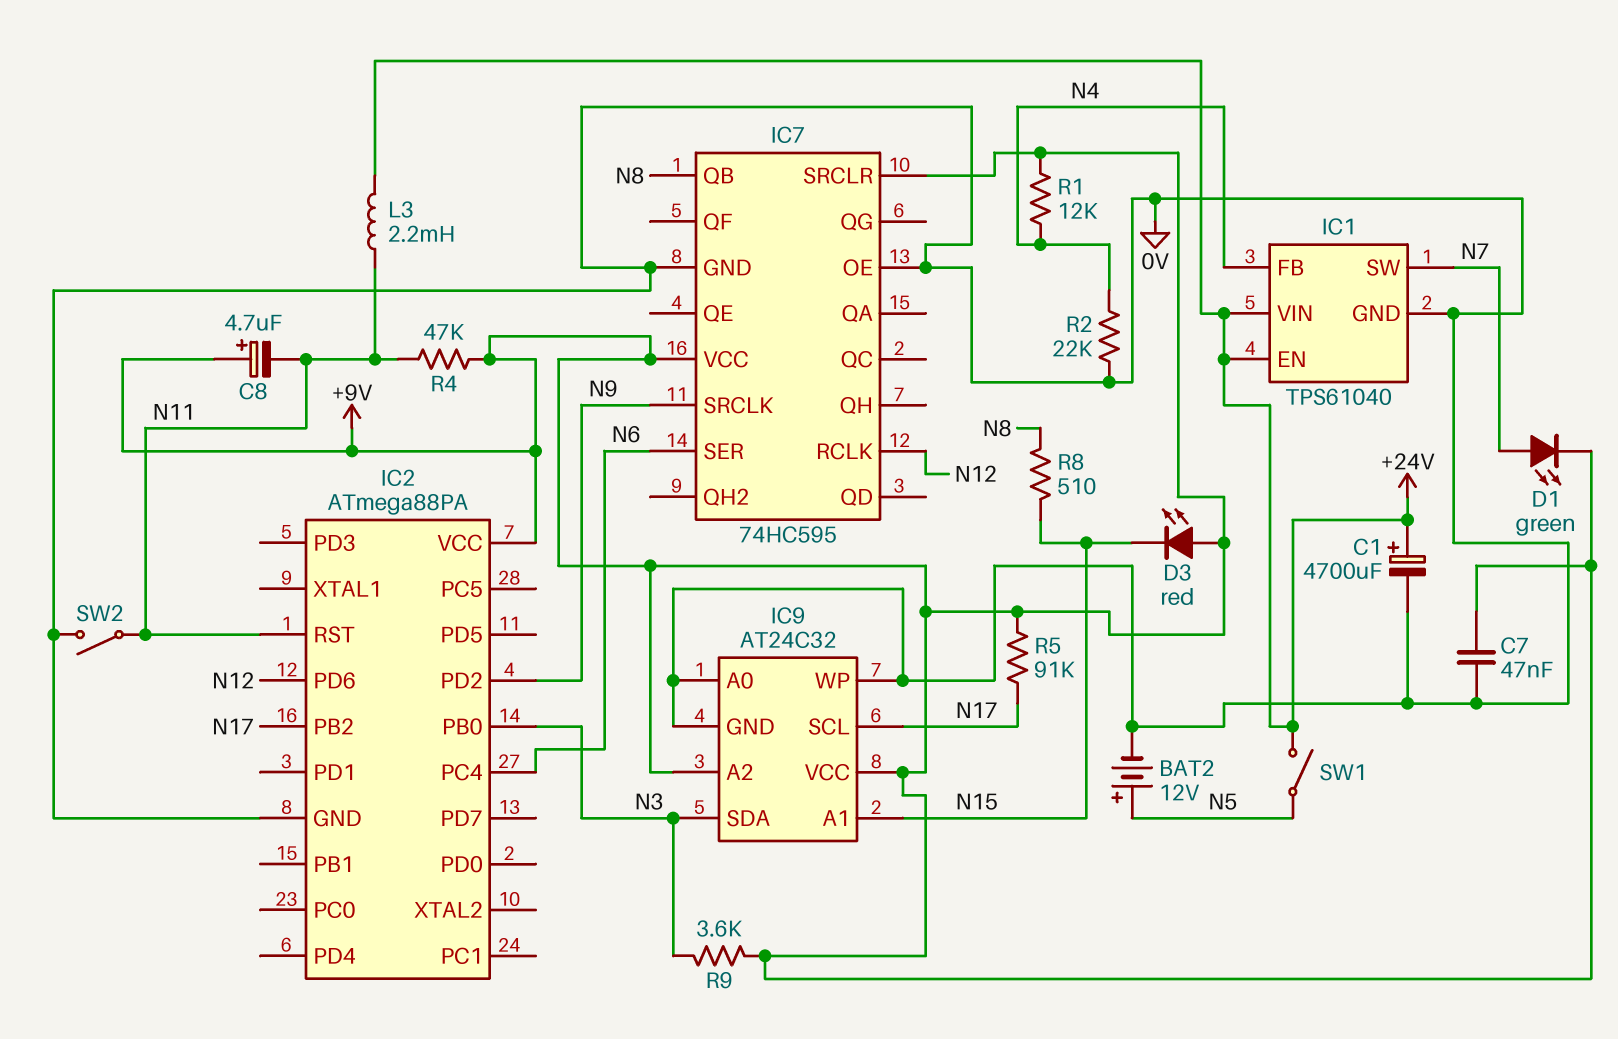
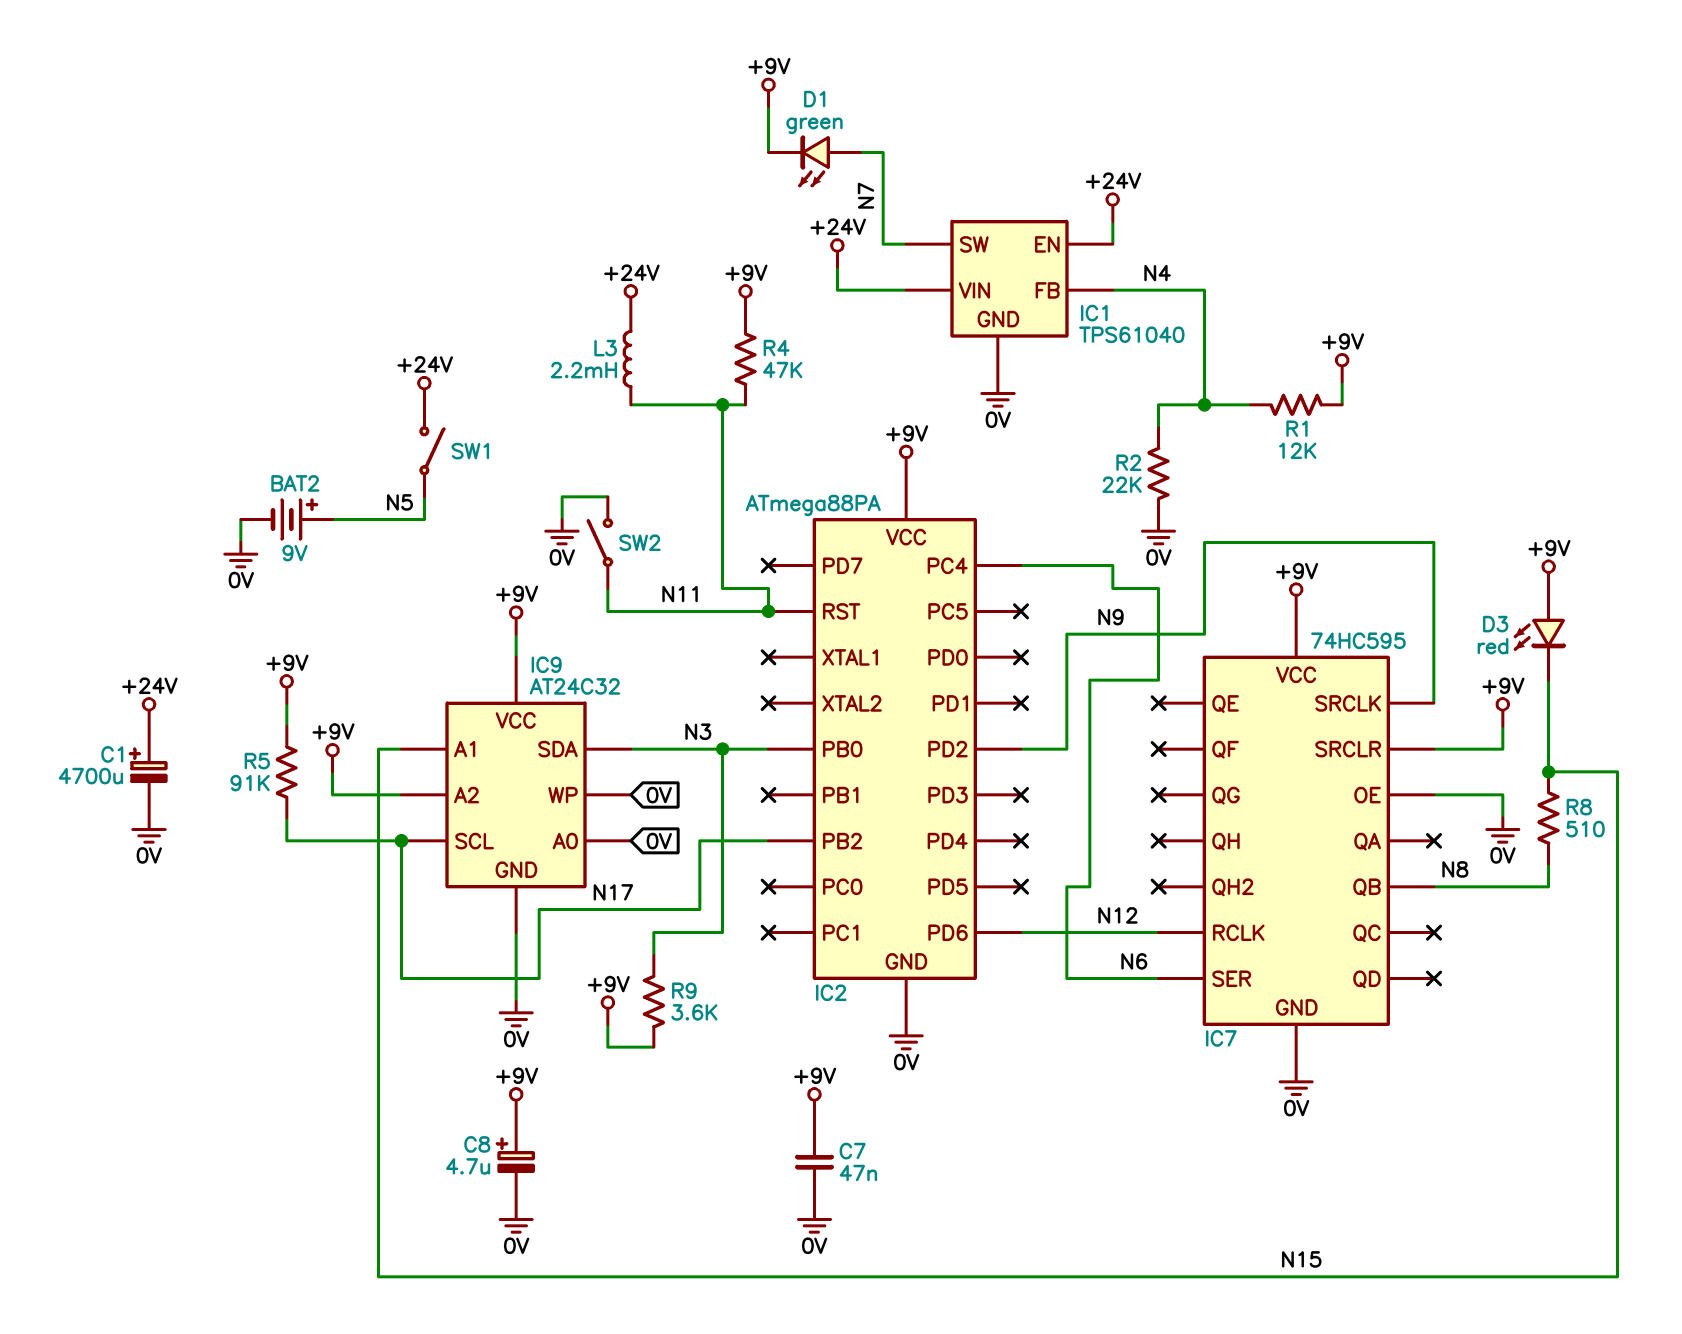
BAT2: 12V (plus N5, minus 0V) -> 9V (plus N5, minus 0V)
C8: 4.7uF (plus +9V, minus N11) -> 4.7uF (plus +9V, minus 0V)

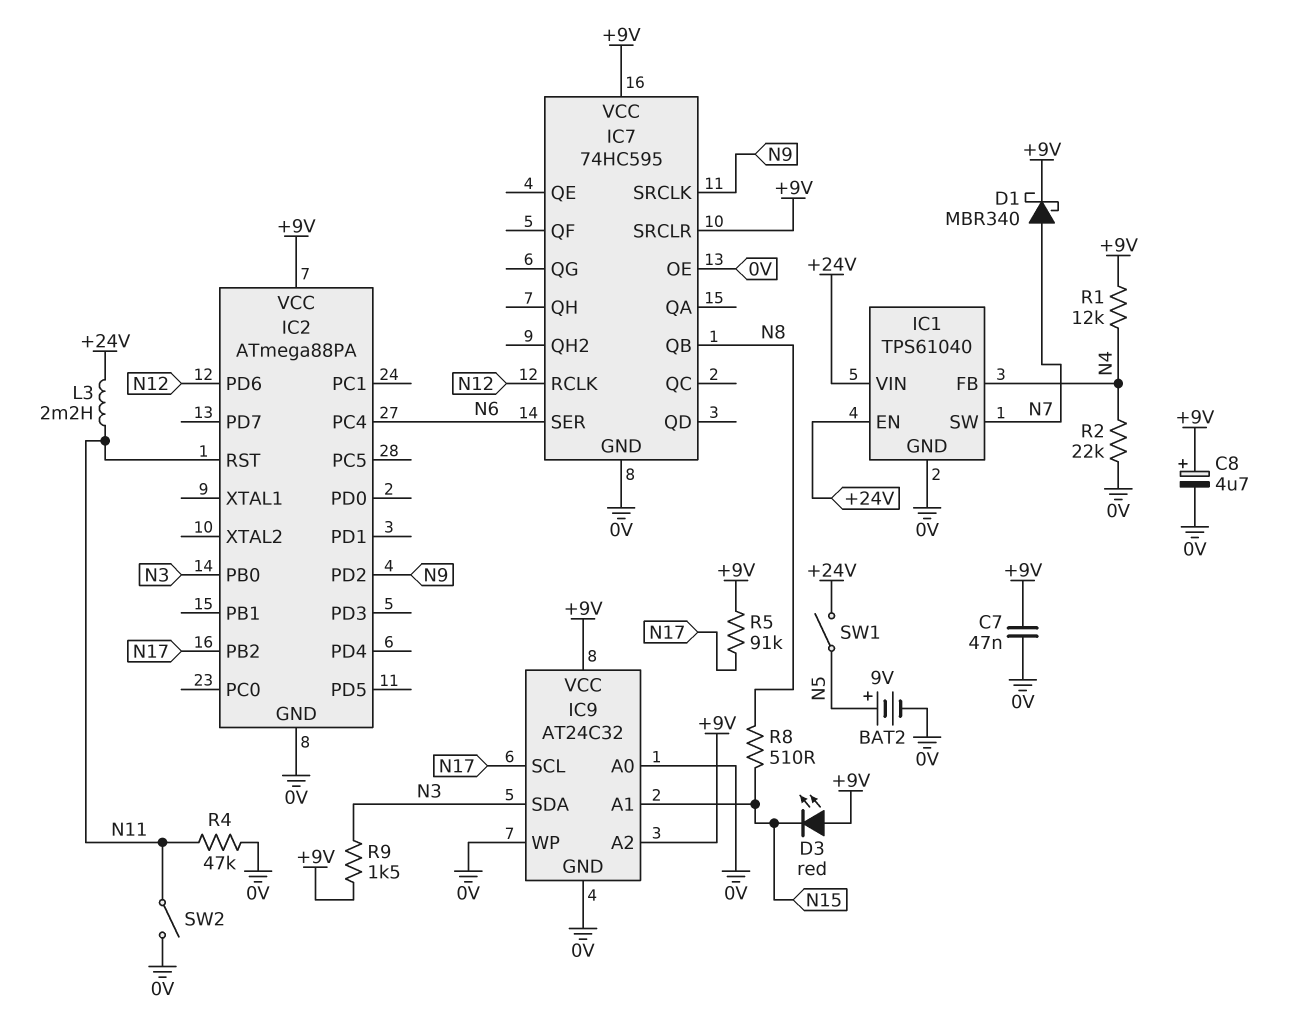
C1: 4700uF (plus +24V, minus 0V) -> none
D1: LED green (A N7, K +9V) -> schottky MBR340 (A N7, K +9V)
R4: 47k (+9V, N11) -> 47k (0V, N11)
R9: 3.6k (+9V, N3) -> 1.5k (+9V, N3)

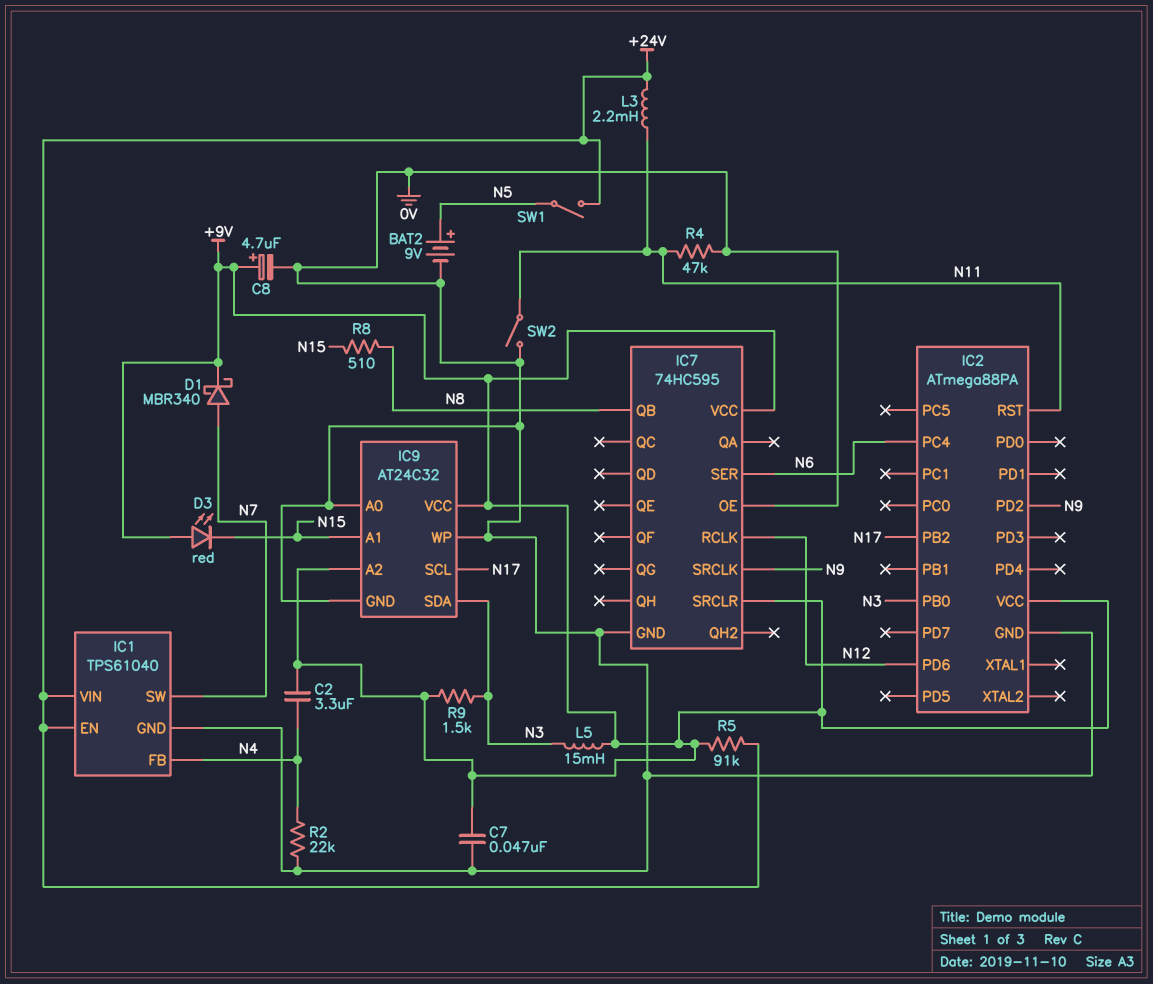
C2: none -> 3.3uF (+9V, N4)
L5: none -> 15mH (+9V, N3)
R1: 12k (+9V, N4) -> none
R5: 91k (+9V, N17) -> 91k (+9V, +24V)

